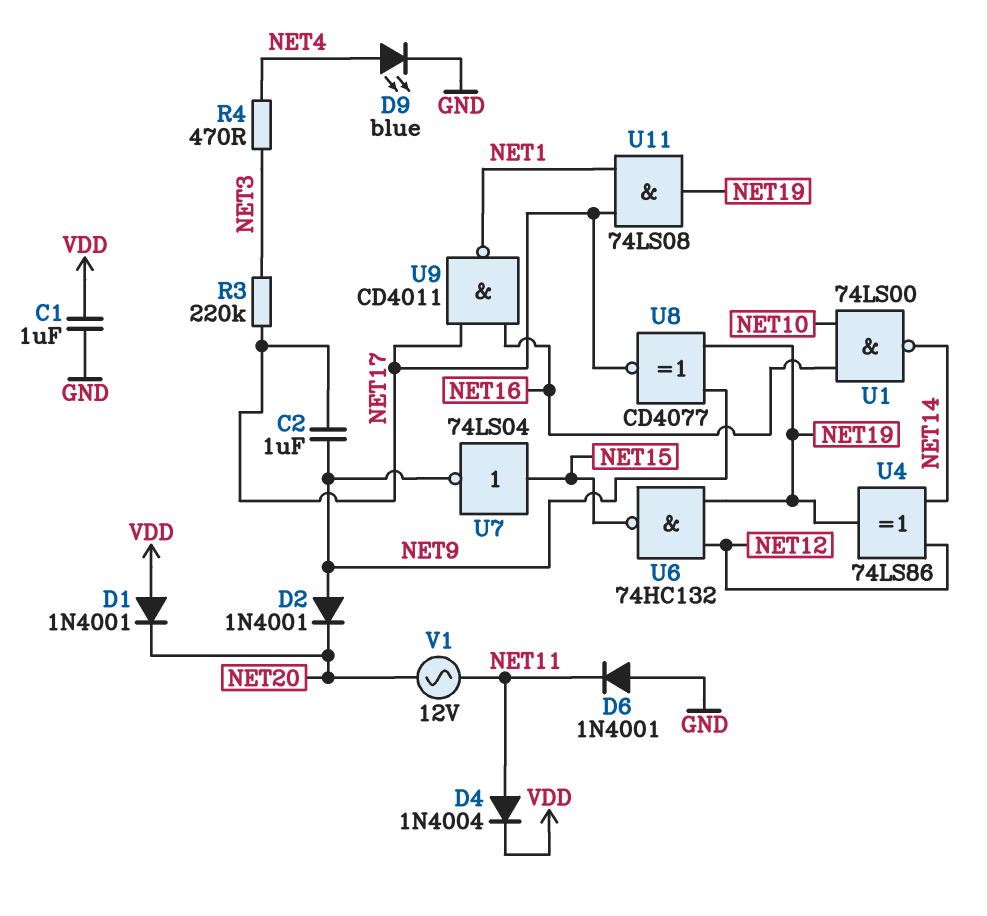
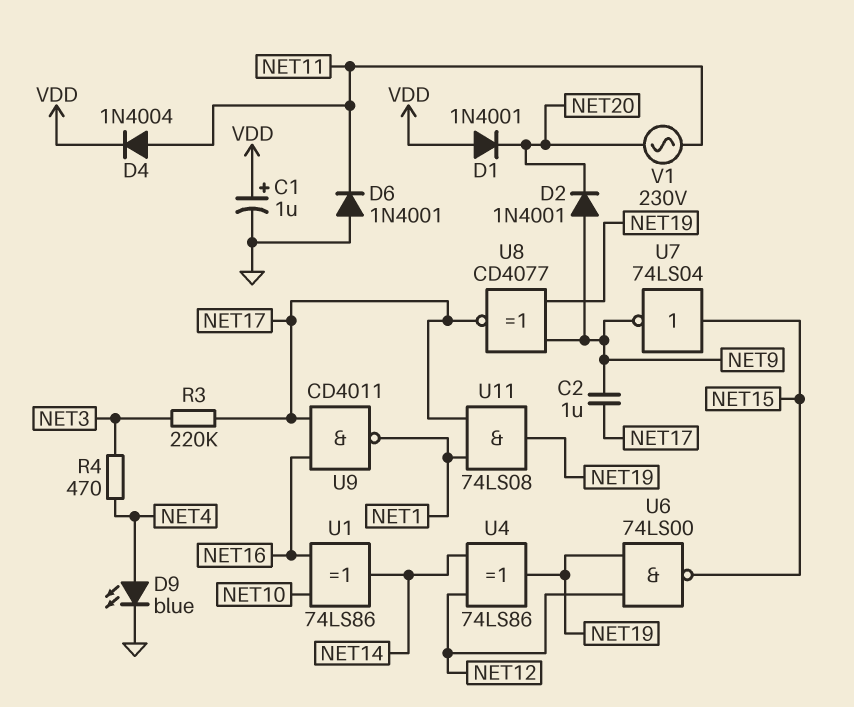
C1: 1uF (GND, VDD) -> 1uF (plus VDD, minus GND)
U1: NAND 74LS00 (in NET10, in NET16, out NET14) -> XOR 74LS86 (in NET10, in NET16, out NET14)
U6: NAND 74HC132 (in NET12, in NET19, out NET15) -> NAND 74LS00 (in NET12, in NET19, out NET15)
V1: AC 12V (NET11, NET20) -> AC 230V (NET11, NET20)

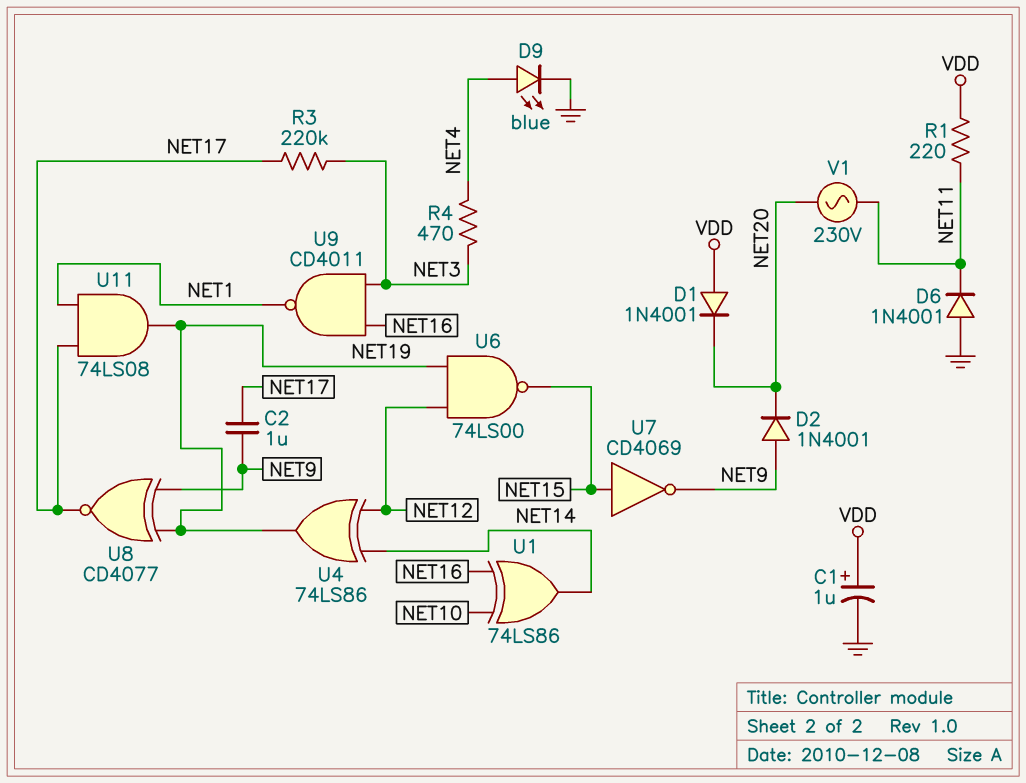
D4: diode 1N4004 (A NET11, K VDD) -> none
R1: none -> 220 (NET11, VDD)
U7: NOT 74LS04 (in NET15, out NET9) -> NOT CD4069 (in NET15, out NET9)
U9: NAND CD4011 (in NET16, in NET17, out NET1) -> NAND CD4011 (in NET3, in NET16, out NET1)

